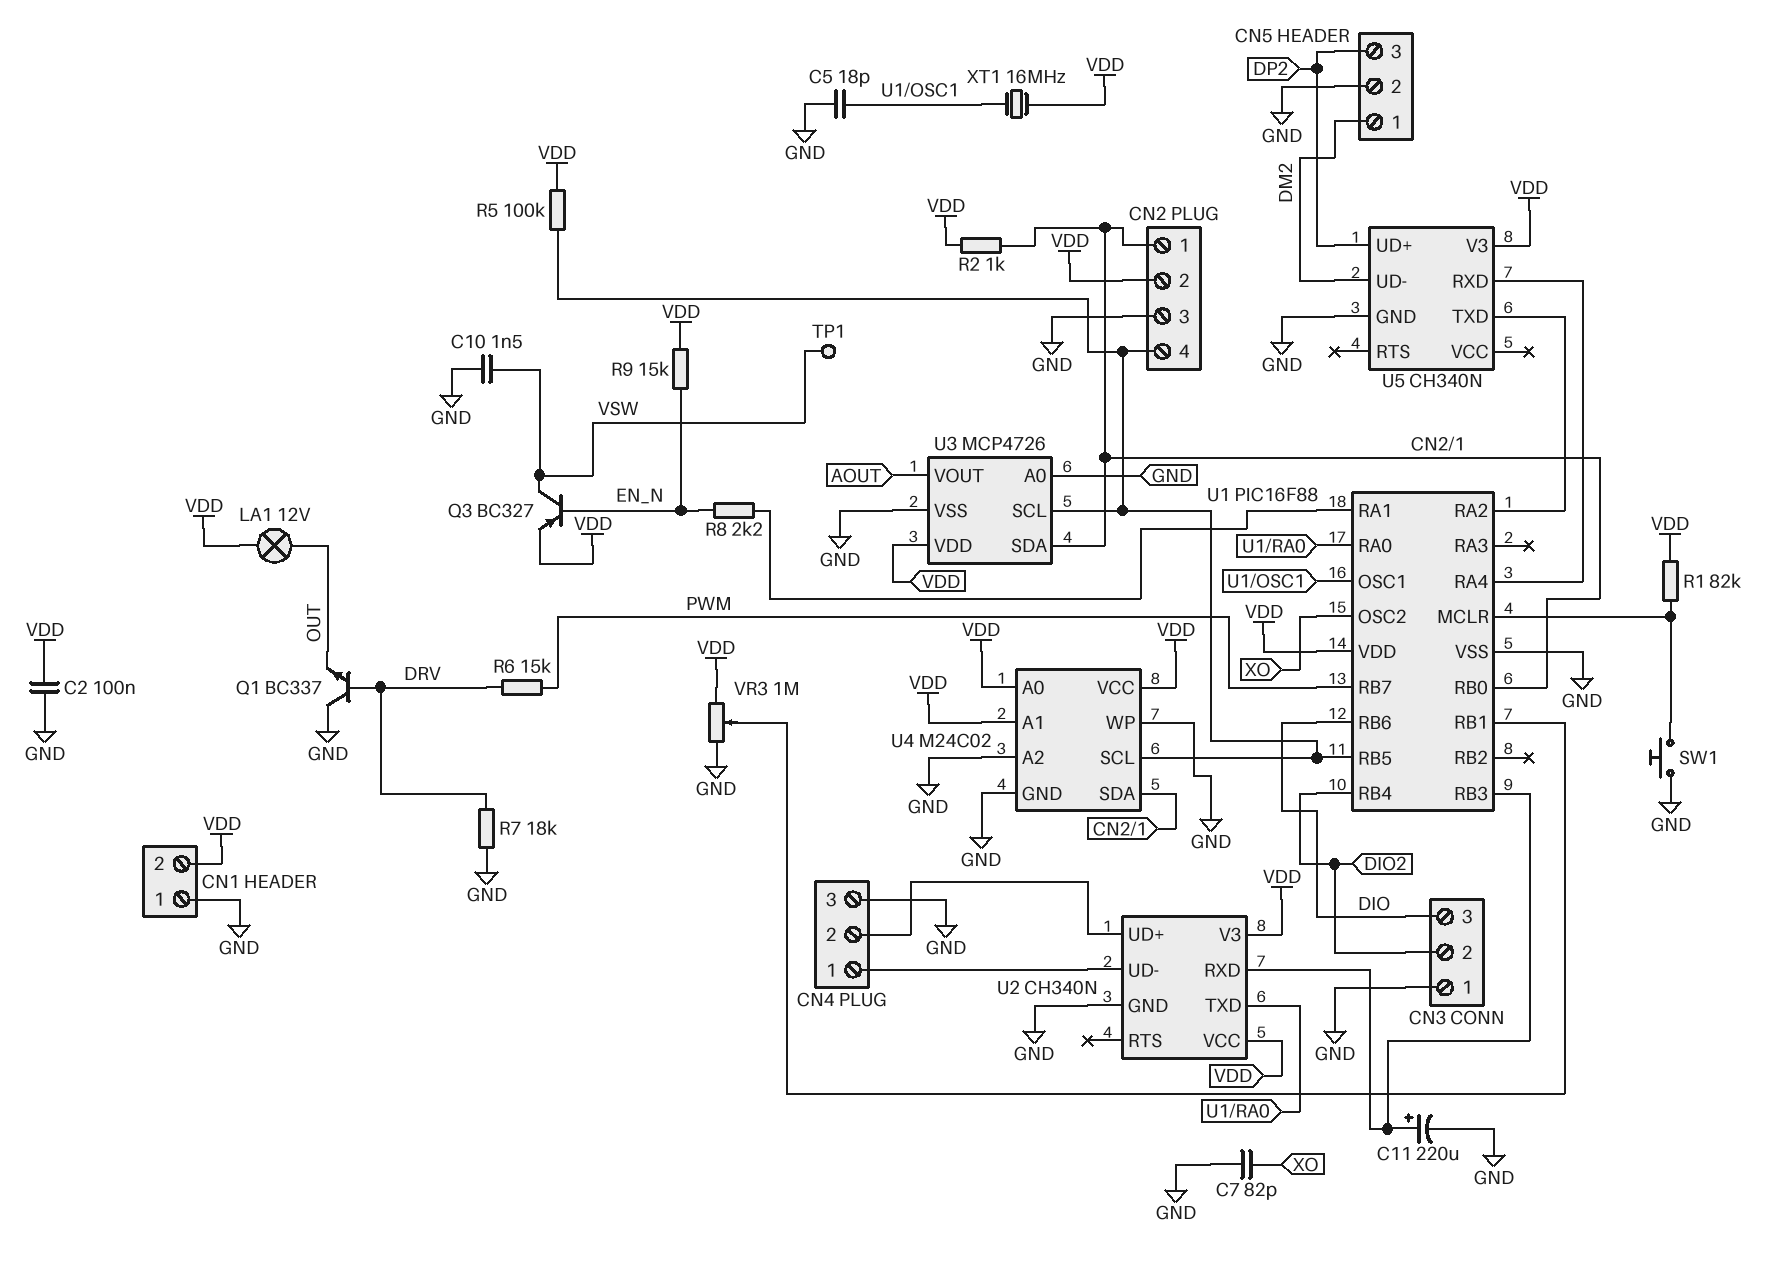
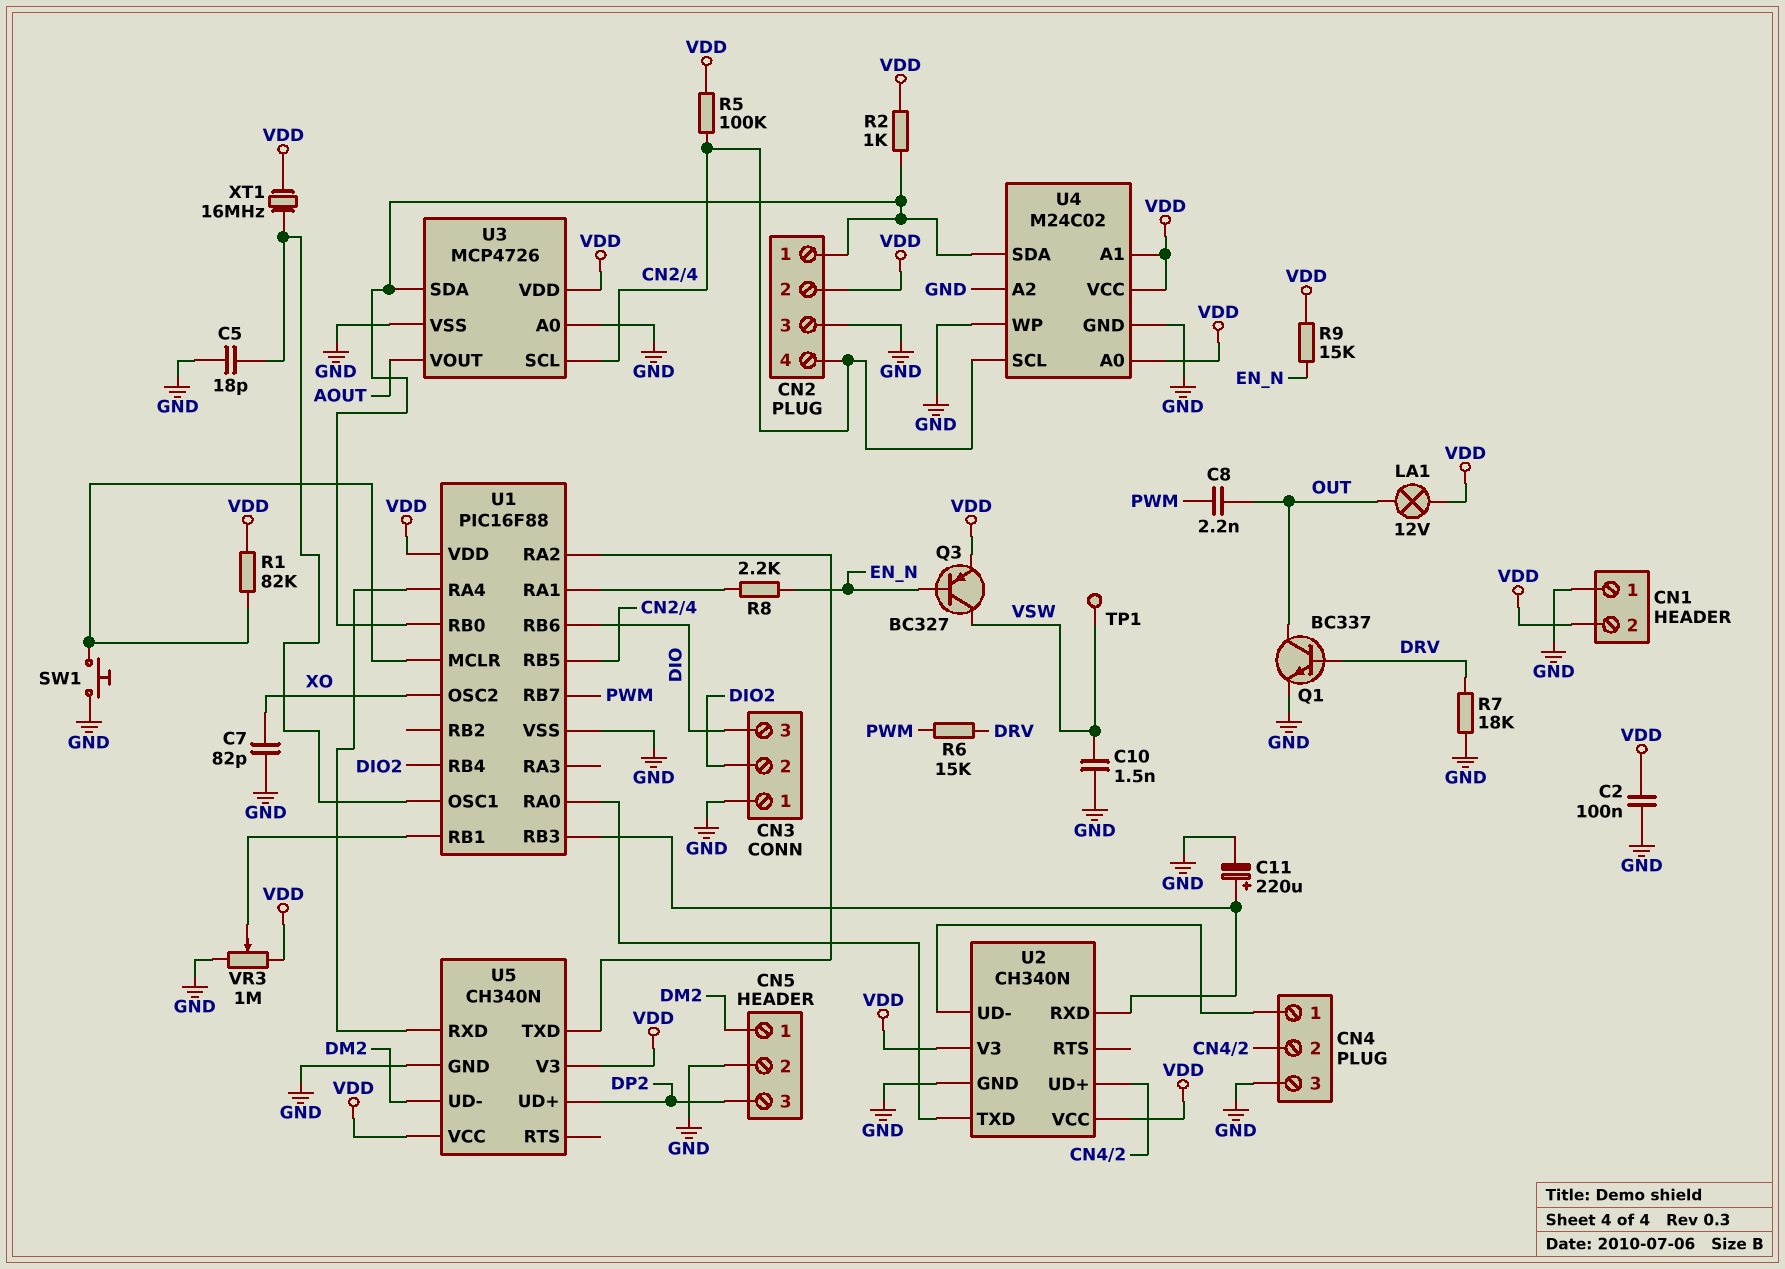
C8: none -> 2.2nF (OUT, PWM)
Q1: NPN BC337 (B DRV, C GND, E OUT) -> NPN BC337 (B DRV, C OUT, E GND)
U5 pin VCC: none -> VDD

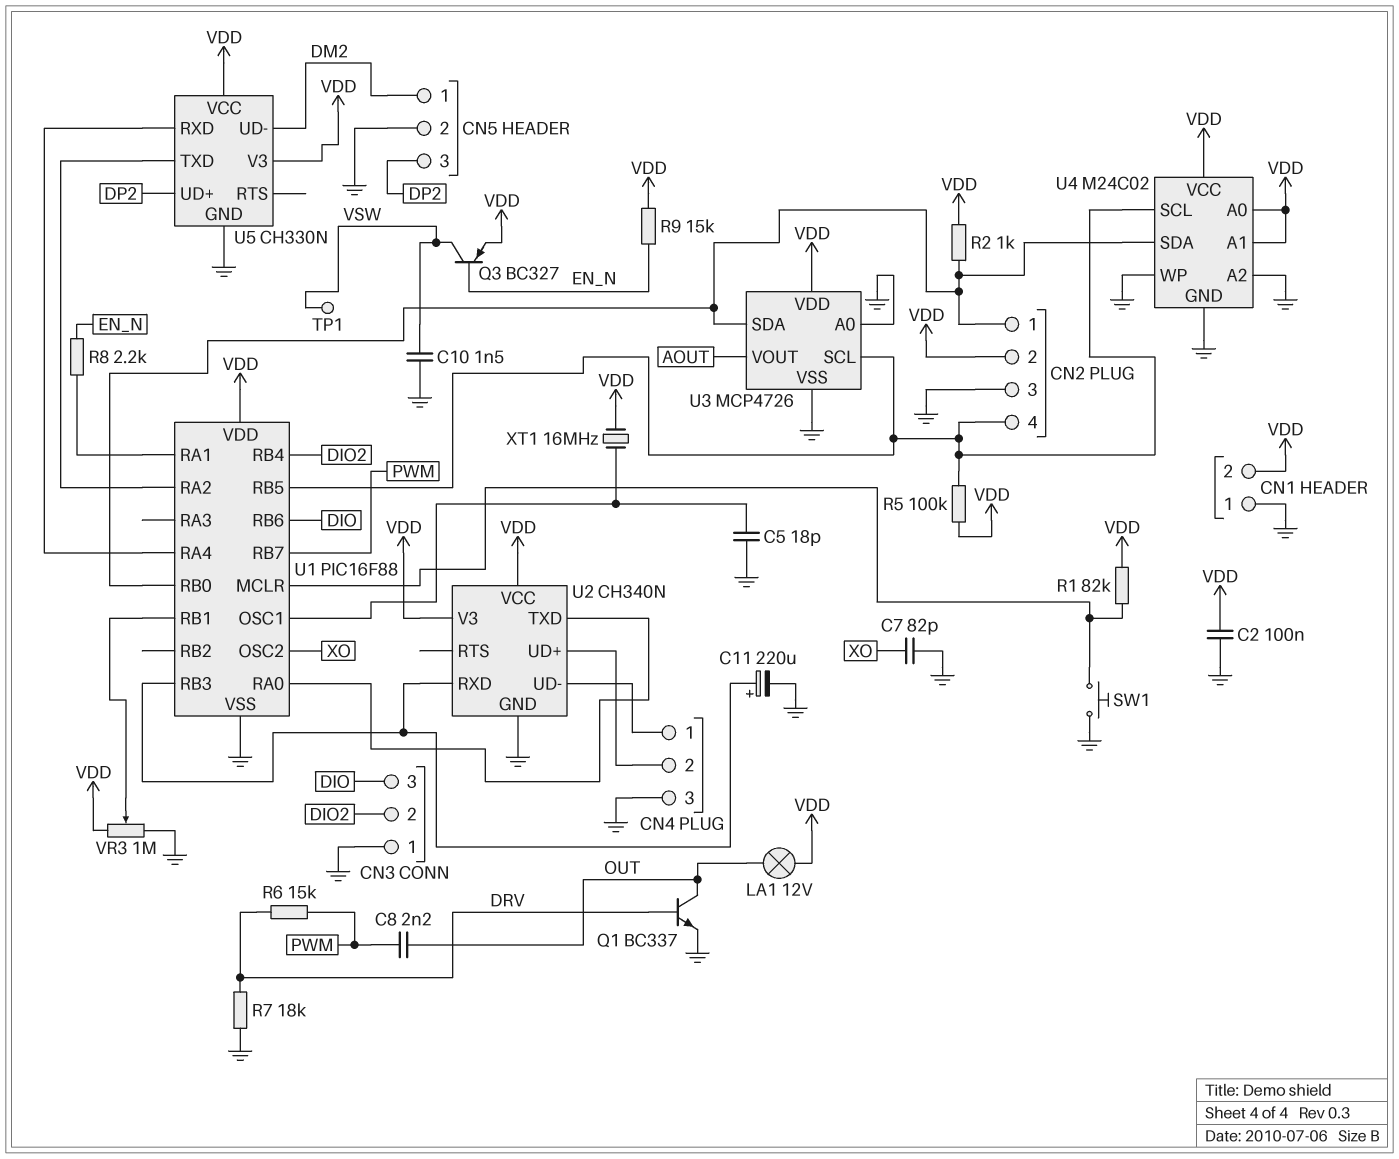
U5: CH340N -> CH330N

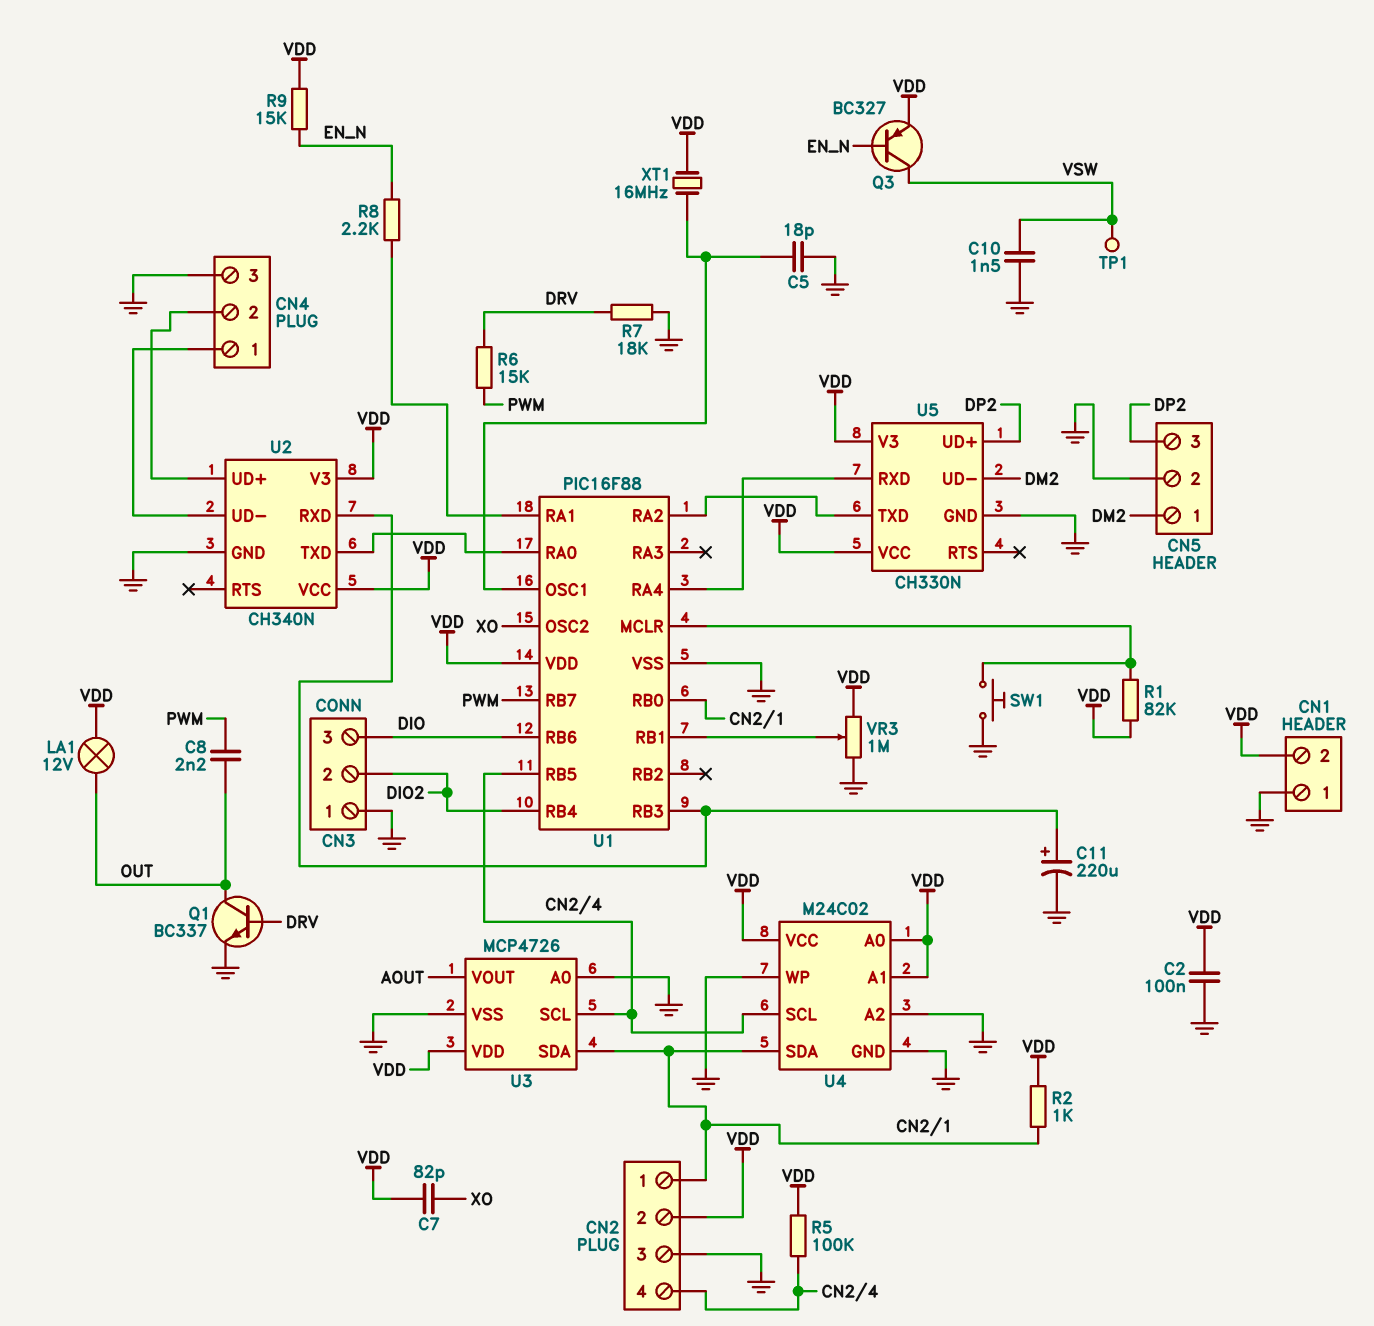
C7: 82pF (GND, XO) -> 82pF (VDD, XO)

